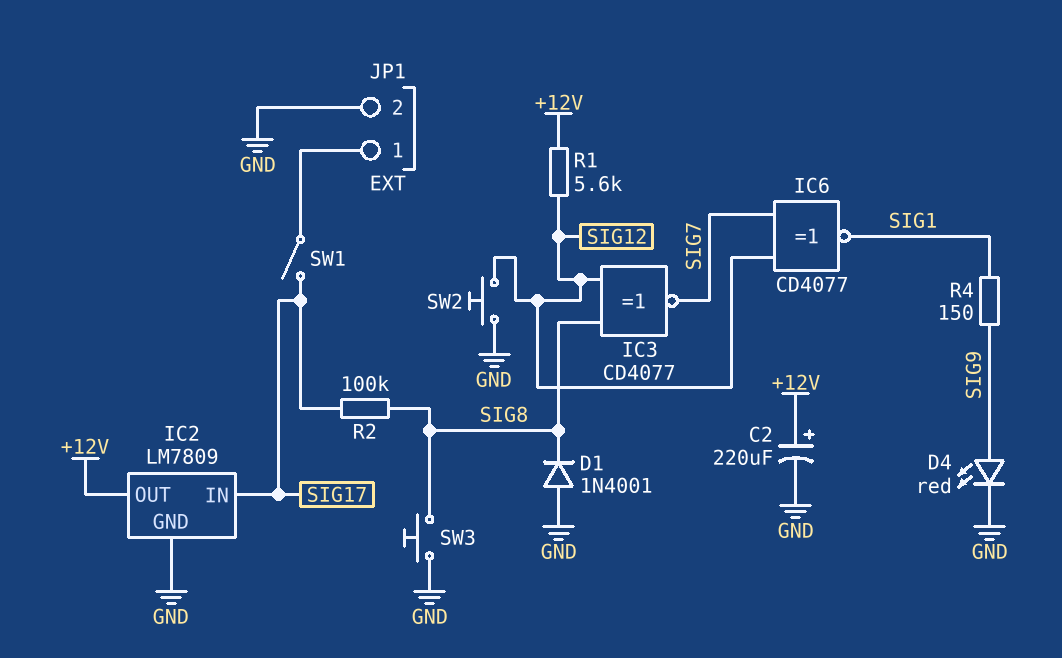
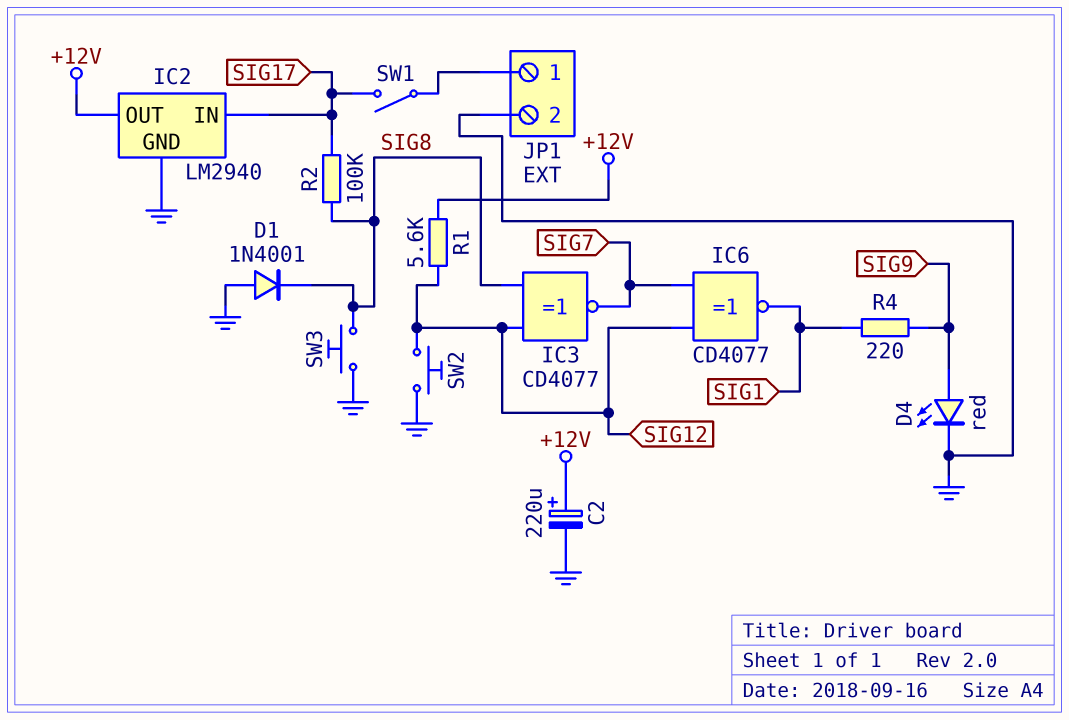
IC2: LM7809 -> LM2940
R4: 150 (SIG1, SIG9) -> 220 (SIG1, SIG9)

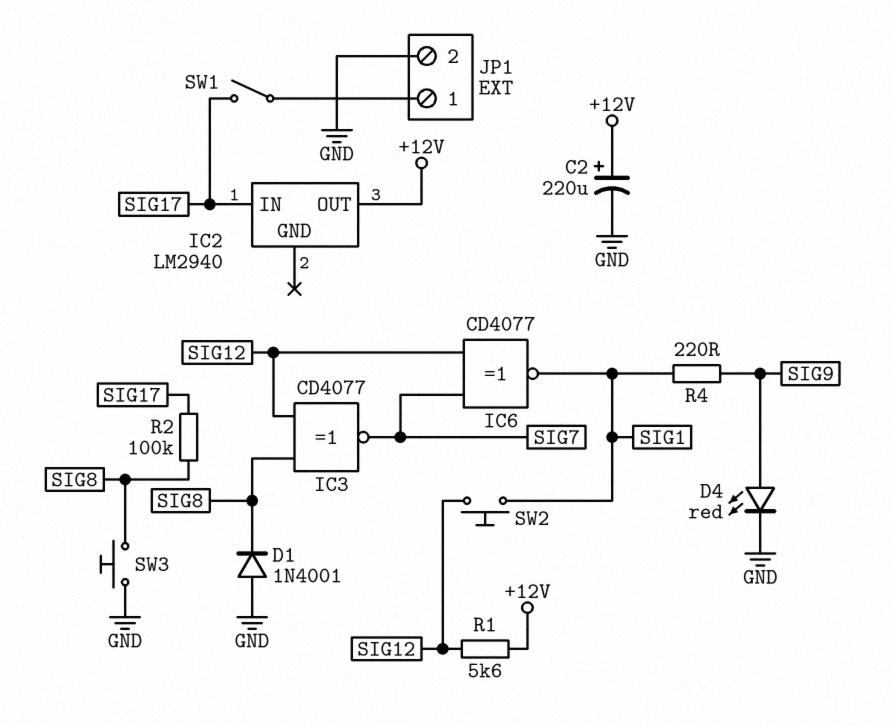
IC2 pin GND: GND -> none
SW2: button (GND, SIG12) -> button (SIG1, SIG12)

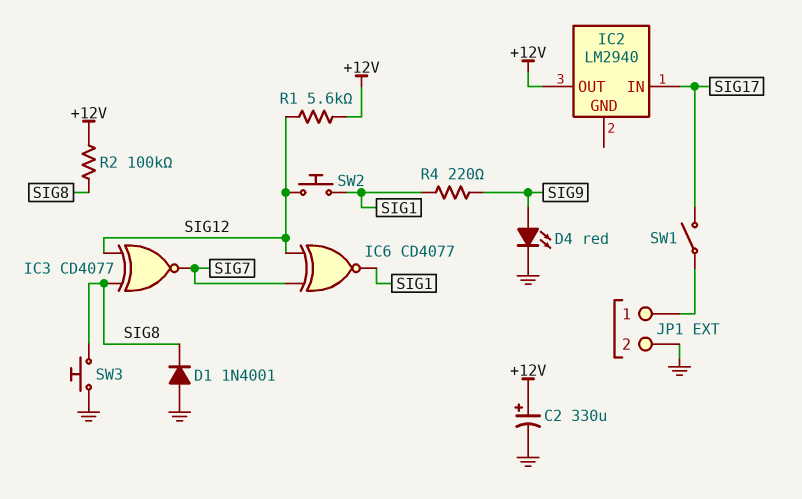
C2: 220uF (plus +12V, minus GND) -> 330uF (plus +12V, minus GND)
R2: 100k (SIG8, SIG17) -> 100k (+12V, SIG8)

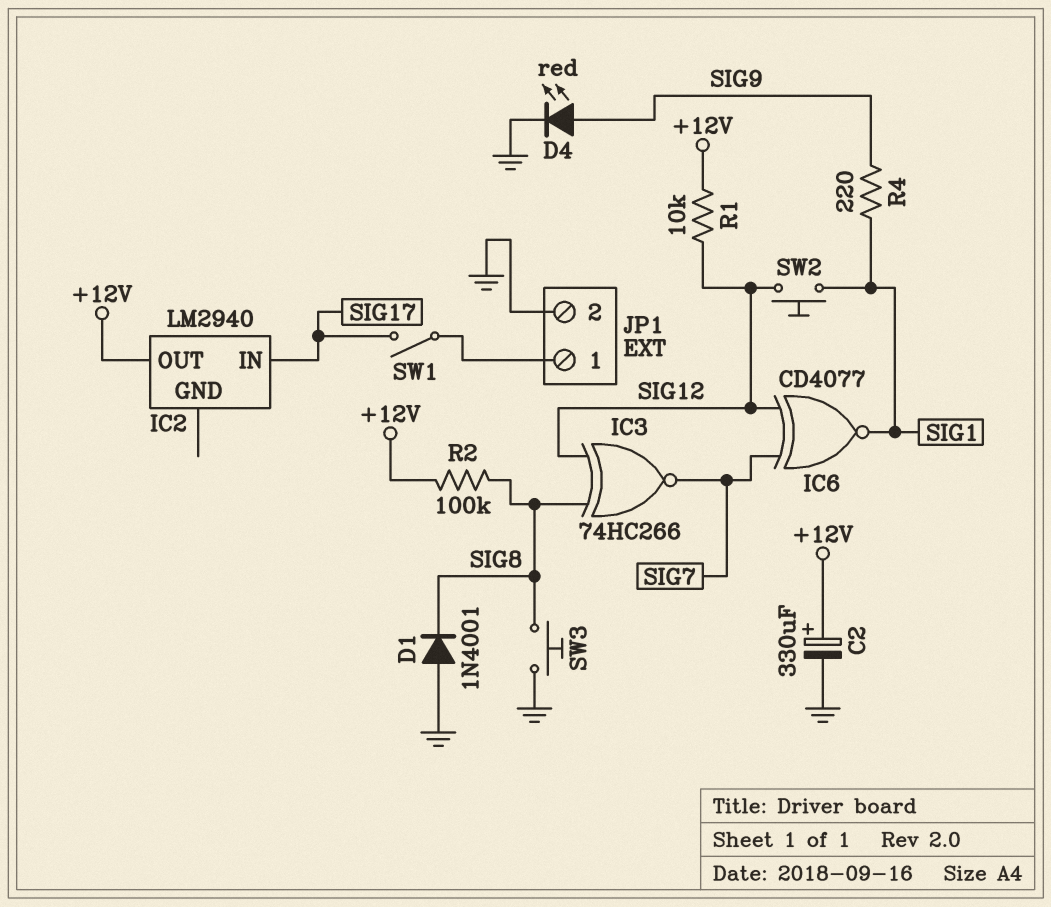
IC3: XNOR CD4077 (in SIG8, in SIG12, out SIG7) -> XNOR 74HC266 (in SIG8, in SIG12, out SIG7)
R1: 5.6k (+12V, SIG12) -> 10k (+12V, SIG12)

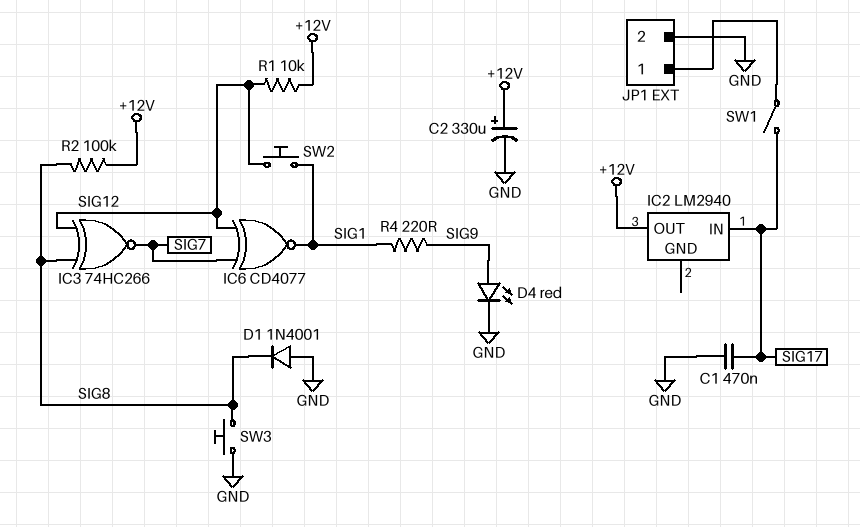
C1: none -> 470nF (GND, SIG17)

